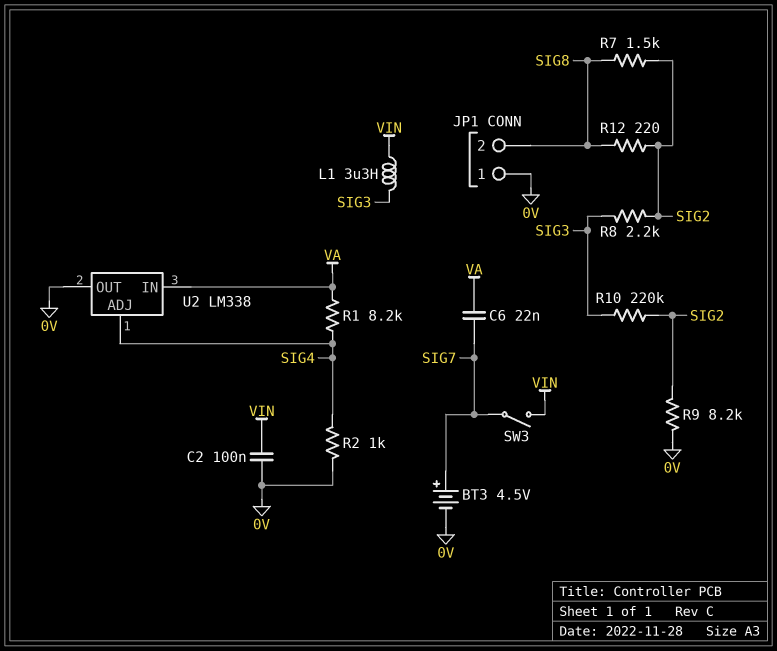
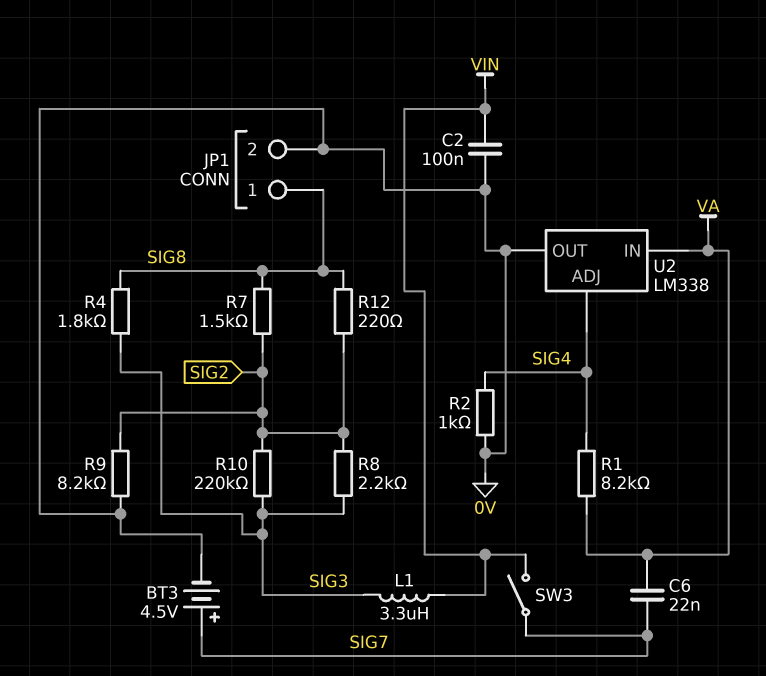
JP1 pin 1: 0V -> SIG8
JP1 pin 2: SIG8 -> 0V
R4: none -> 1.8k (SIG3, SIG8)

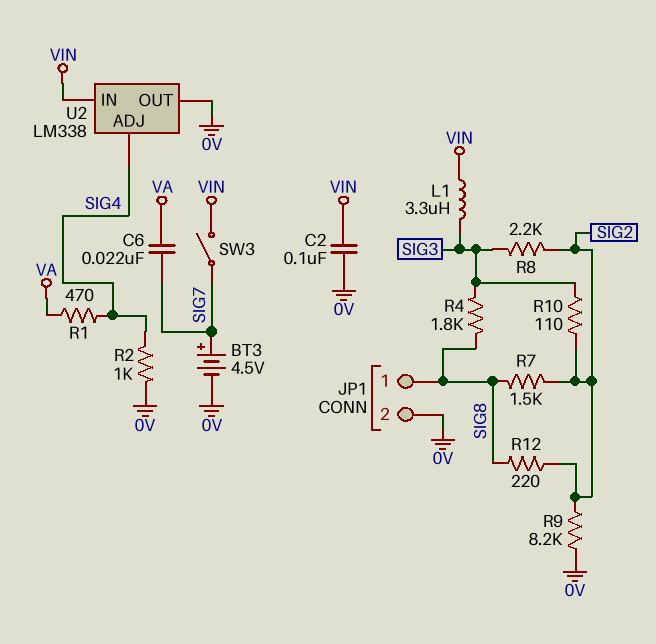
R1: 8.2k (SIG4, VA) -> 470 (SIG4, VA)
R10: 220k (SIG2, SIG3) -> 110 (SIG2, SIG3)
U2 pin IN: VA -> VIN

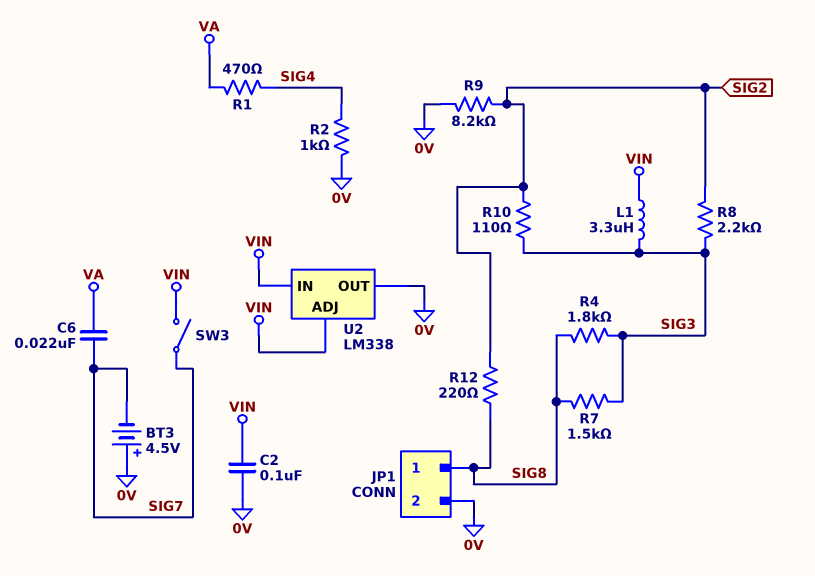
BT3: 4.5V (plus SIG7, minus 0V) -> 4.5V (plus 0V, minus SIG7)
R7: 1.5k (SIG2, SIG8) -> 1.5k (SIG3, SIG8)
U2 pin ADJ: SIG4 -> VIN

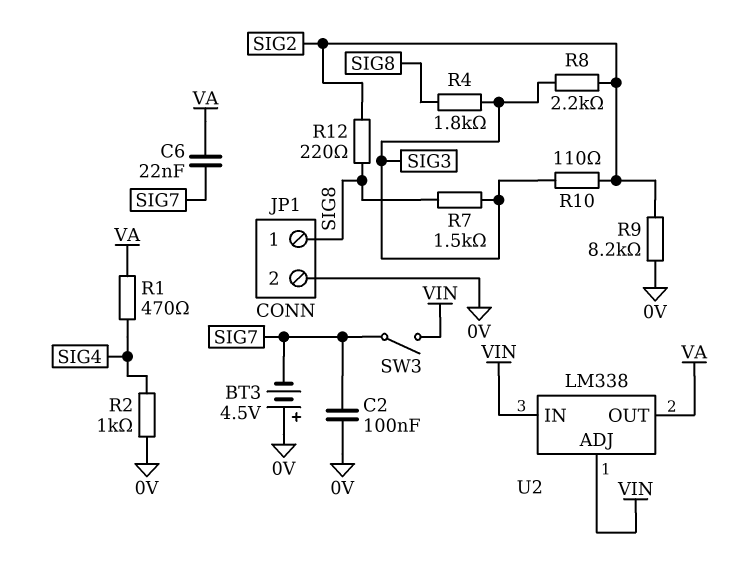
C2: 100nF (0V, VIN) -> 100nF (0V, SIG7)
L1: 3.3uH (SIG3, VIN) -> none
U2 pin OUT: 0V -> VA

